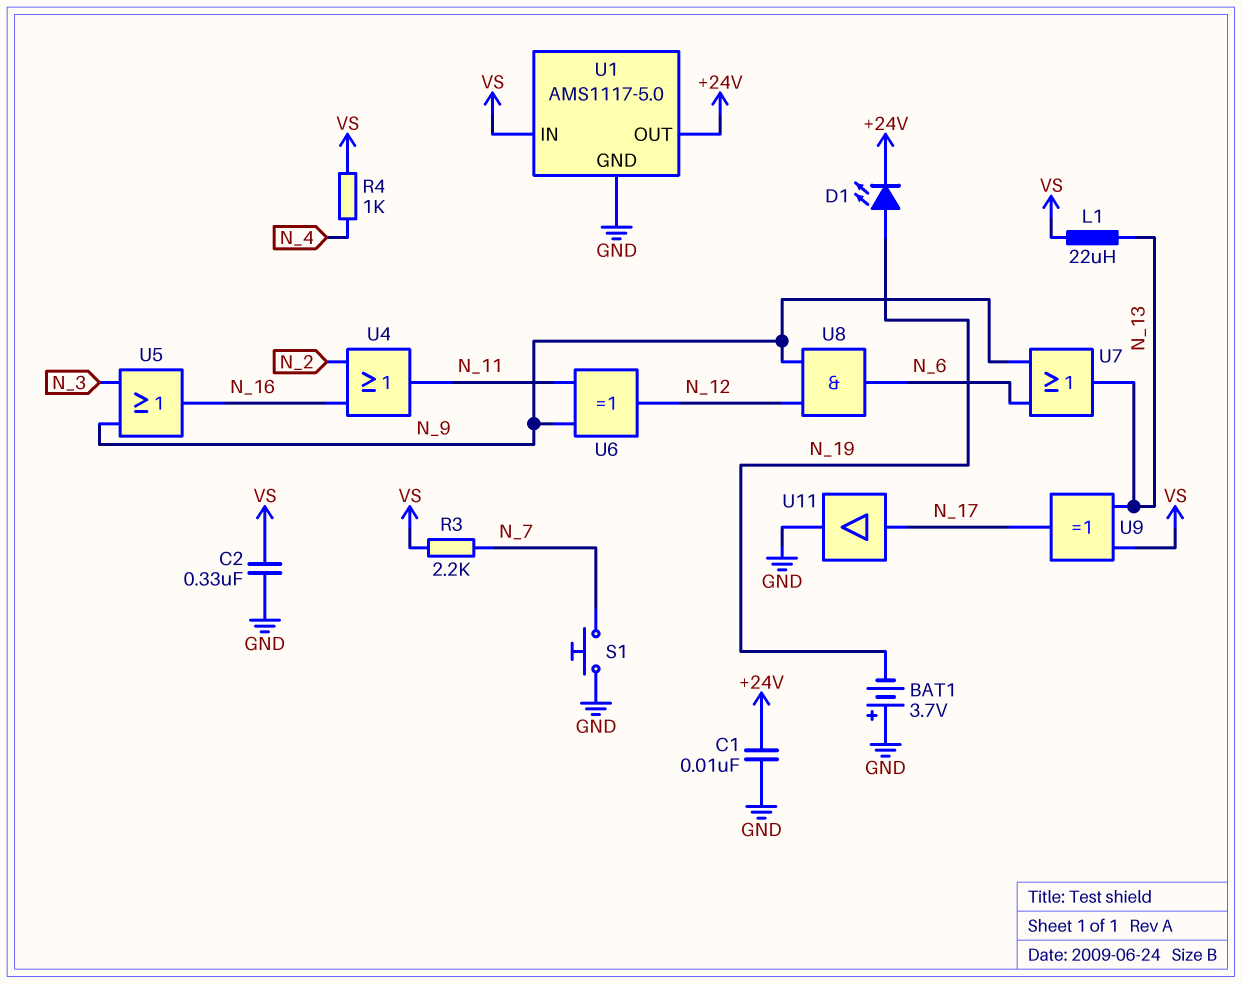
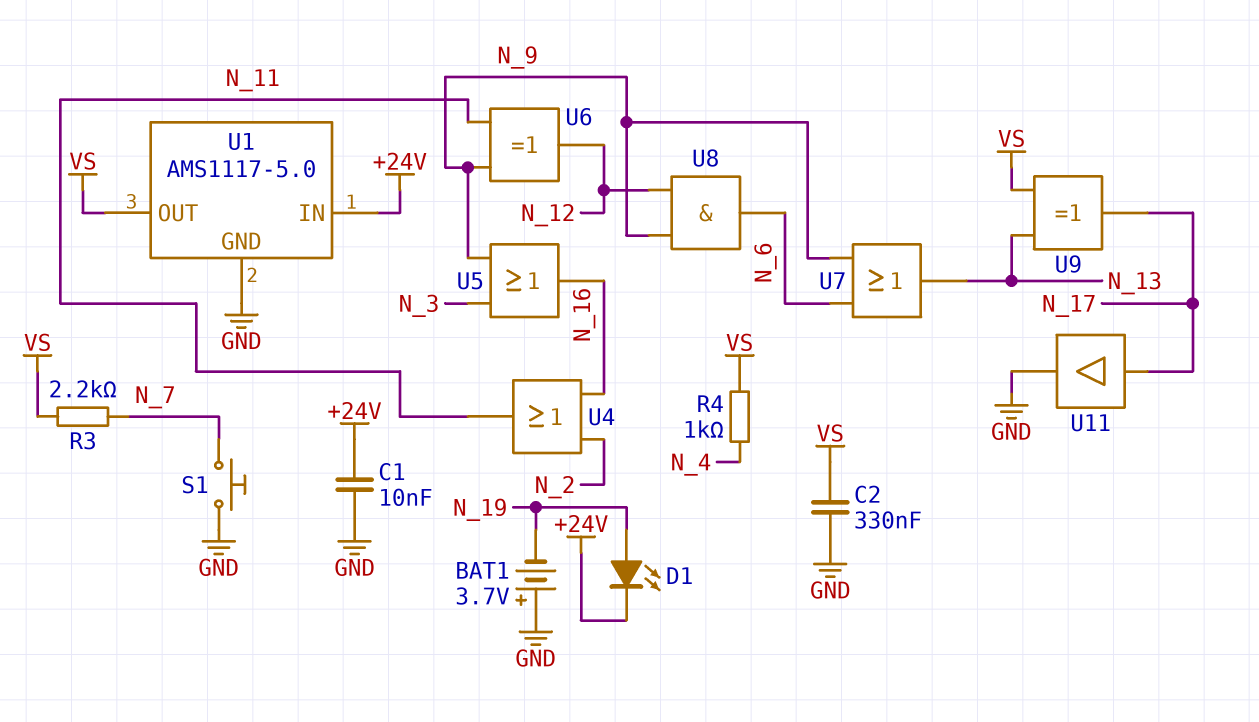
L1: 22uH (N_13, VS) -> none
U1 pin IN: VS -> +24V
U1 pin OUT: +24V -> VS

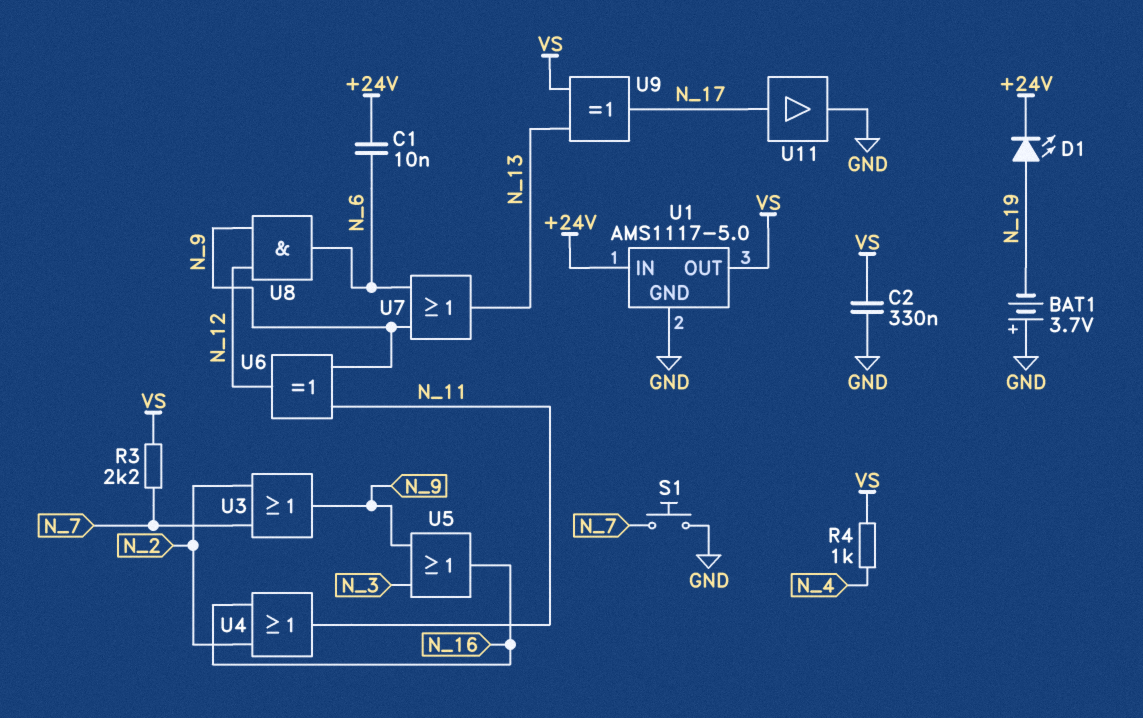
C1: 10nF (+24V, GND) -> 10nF (+24V, N_6)
U3: none -> OR (in N_2, in N_7, out N_9)

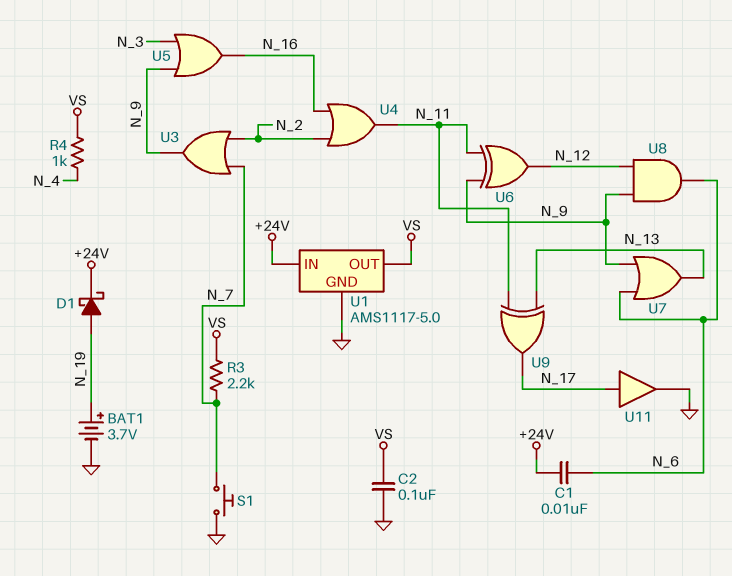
BAT1: 3.7V (plus GND, minus N_19) -> 3.7V (plus N_19, minus GND)
C2: 330nF (GND, VS) -> 100nF (GND, VS)
D1: LED (A N_19, K +24V) -> schottky (A N_19, K +24V)
U9: XOR (in N_13, in VS, out N_17) -> XOR (in N_11, in N_13, out N_17)

